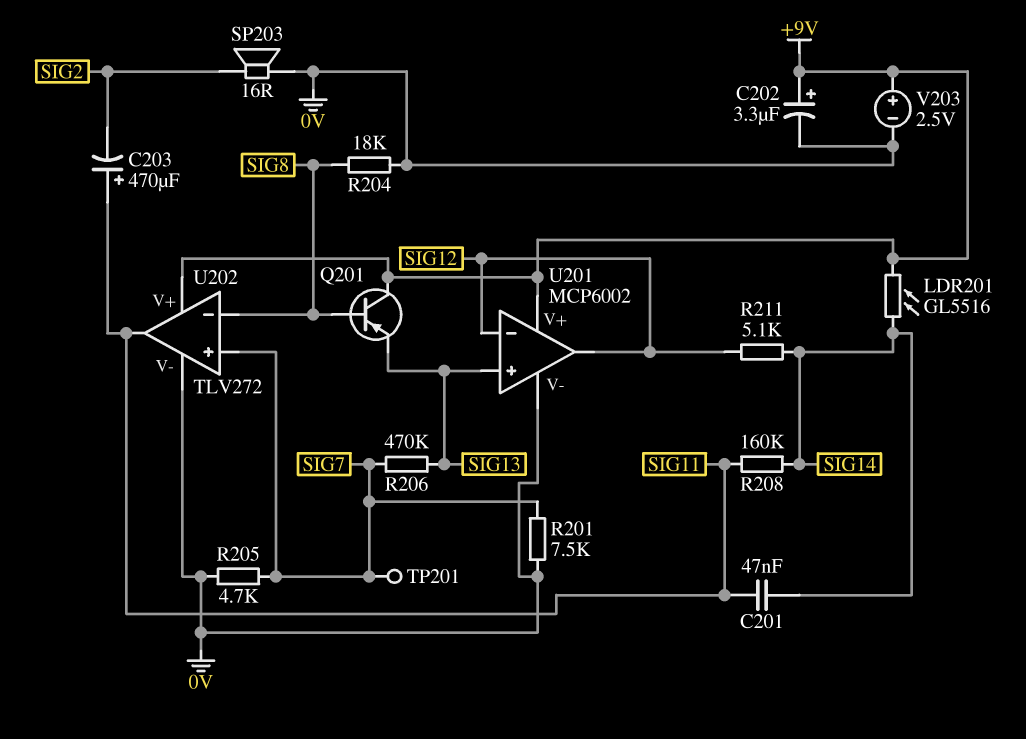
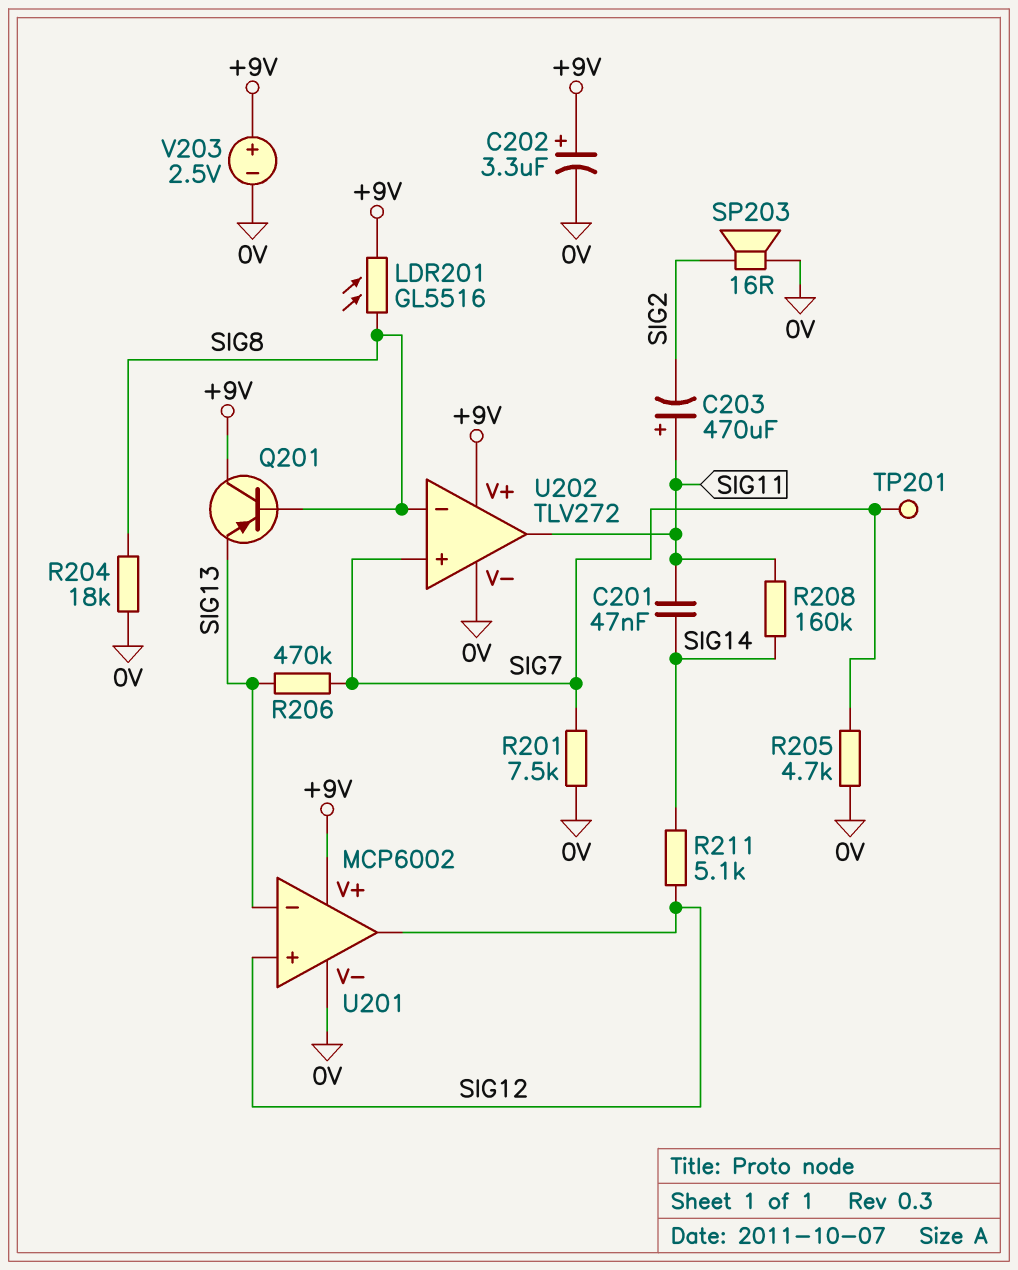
LDR201: GL5516 (+9V, SIG14) -> GL5516 (+9V, SIG8)
U201 pin in+: SIG13 -> SIG12
U201 pin in-: SIG12 -> SIG13

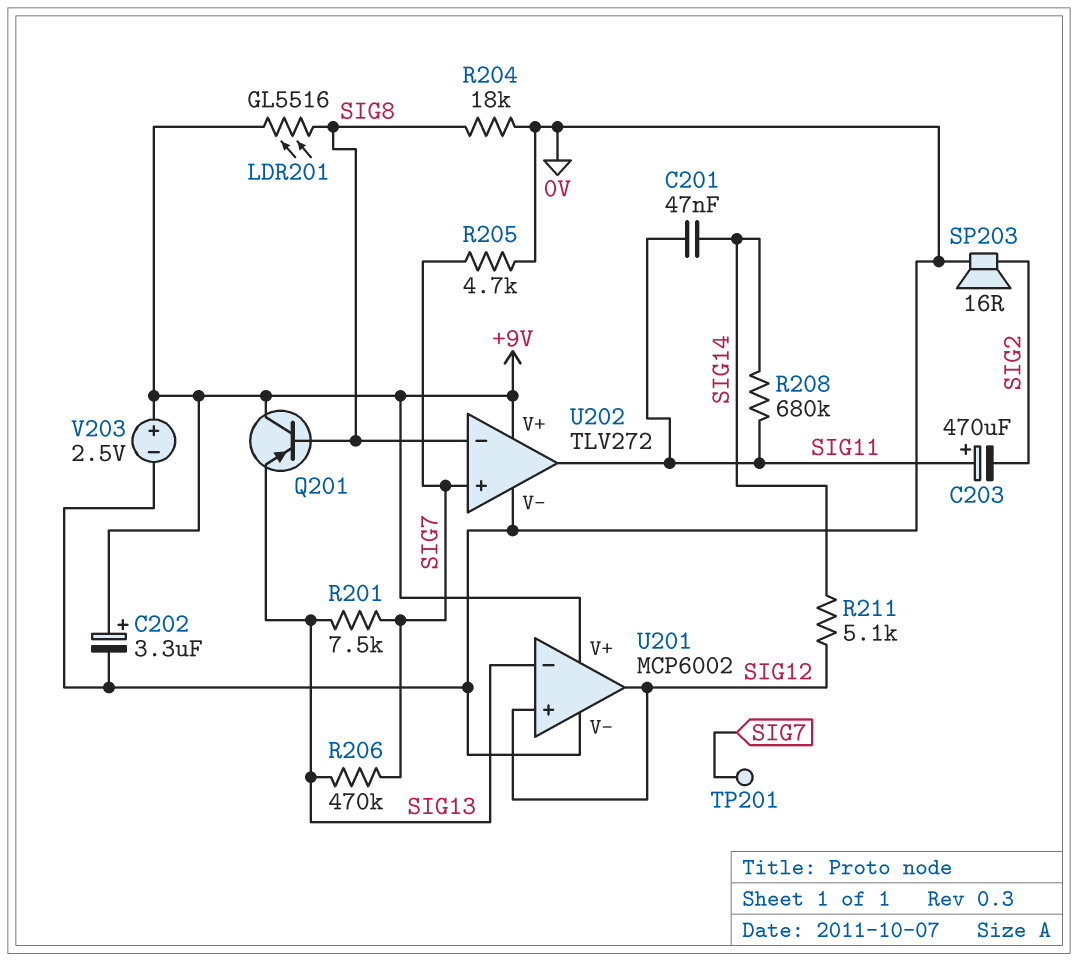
R201: 7.5k (0V, SIG7) -> 7.5k (SIG7, SIG13)
R208: 160k (SIG11, SIG14) -> 680k (SIG11, SIG14)

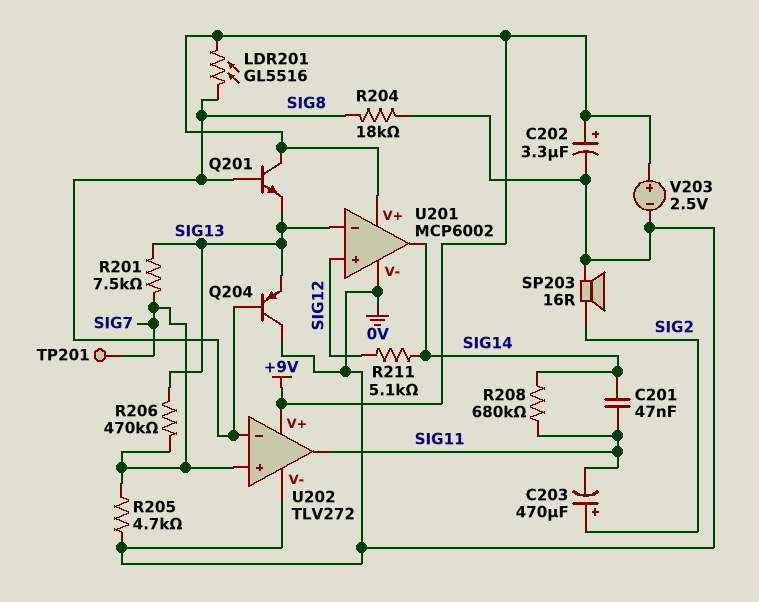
C203: 470uF (plus SIG11, minus SIG2) -> 470uF (plus SIG2, minus SIG11)
Q201: PNP (B SIG8, C +9V, E SIG13) -> NPN (B SIG8, C +9V, E SIG13)
Q204: none -> PNP (B SIG8, C 0V, E SIG13)
U201 pin out: SIG12 -> SIG14

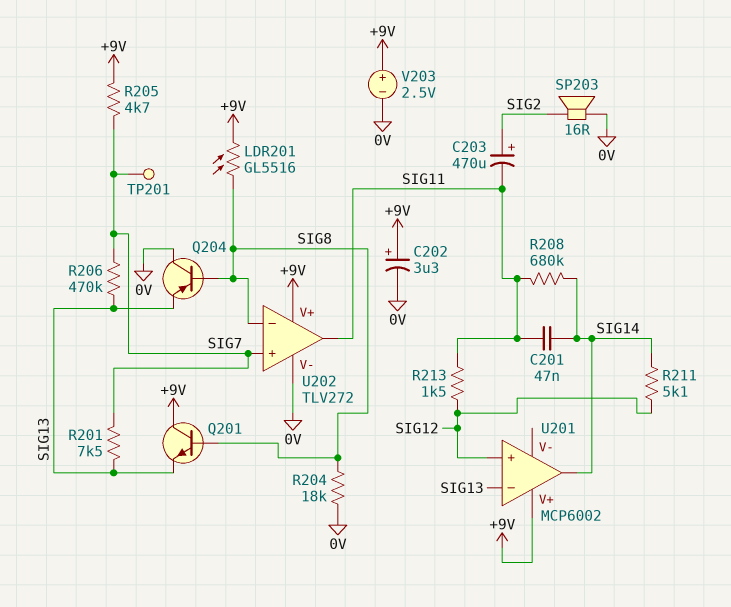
R205: 4.7k (0V, SIG7) -> 4.7k (+9V, SIG7)
R213: none -> 1.5k (SIG11, SIG12)
U201 pin V-: 0V -> none

